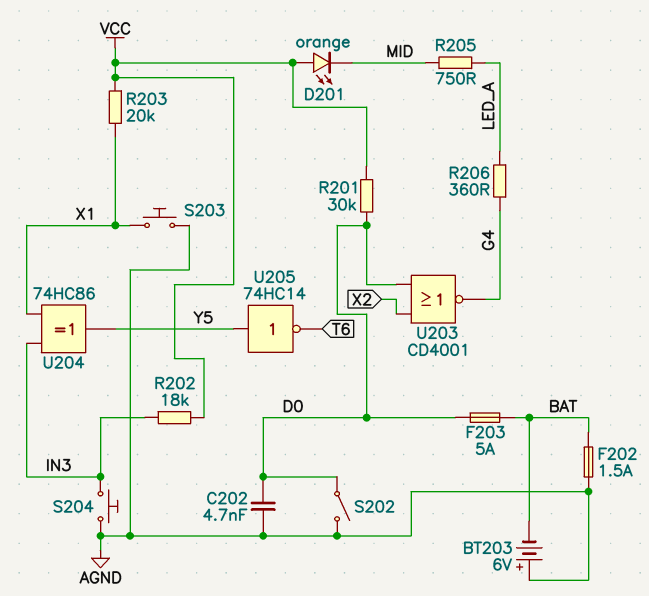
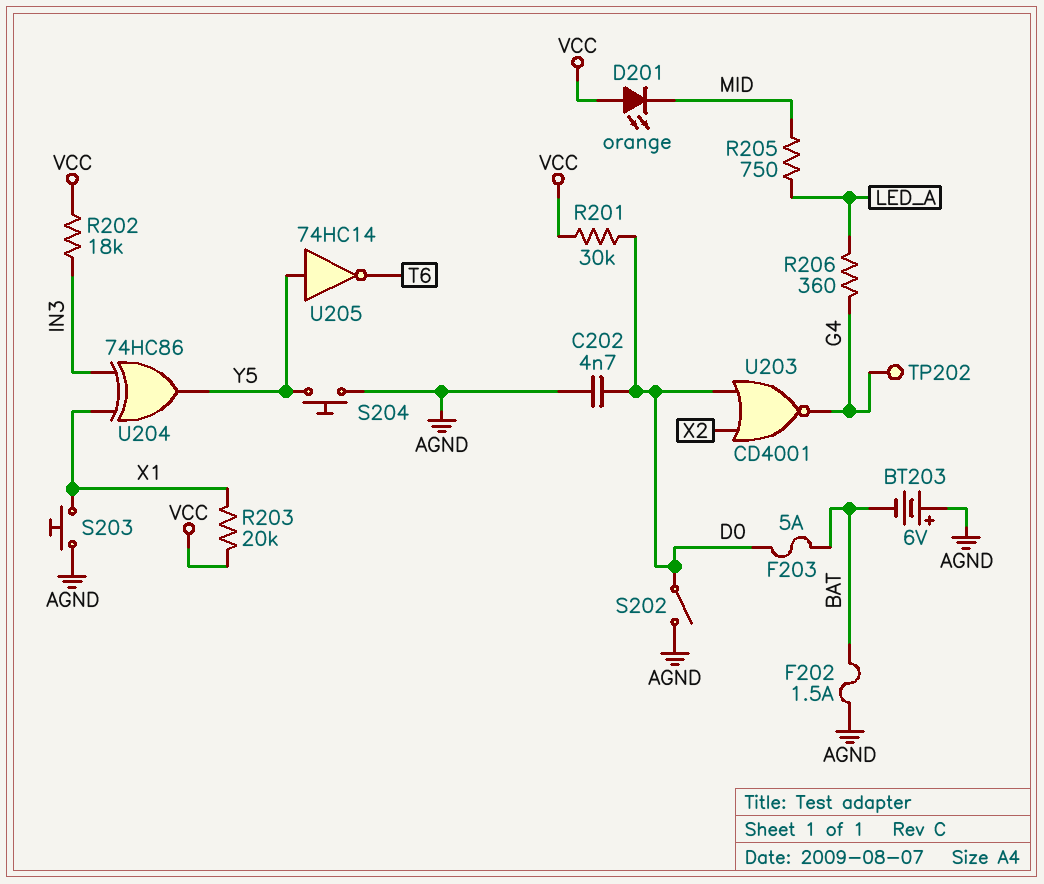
S204: button (AGND, IN3) -> button (AGND, Y5)
TP202: none -> test point (G4)

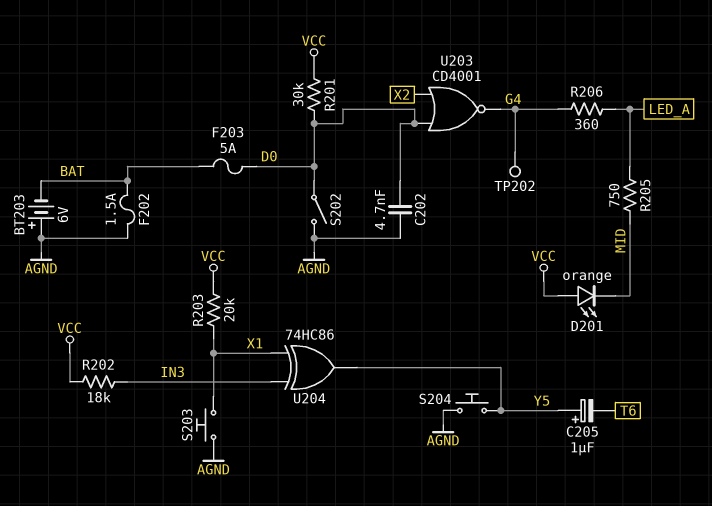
C205: none -> 1uF (plus Y5, minus T6)
U205: NOT 74HC14 (in Y5, out T6) -> none

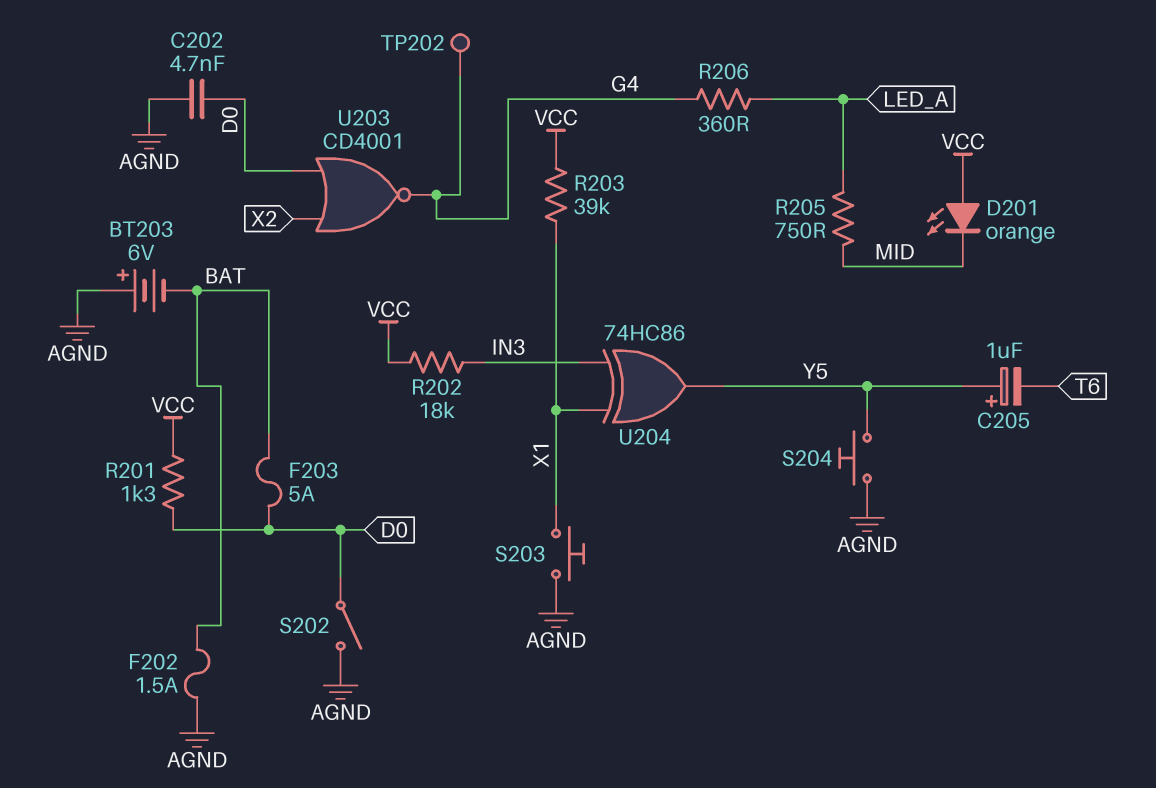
R201: 30k (D0, VCC) -> 1.3k (D0, VCC)
R203: 20k (VCC, X1) -> 39k (VCC, X1)

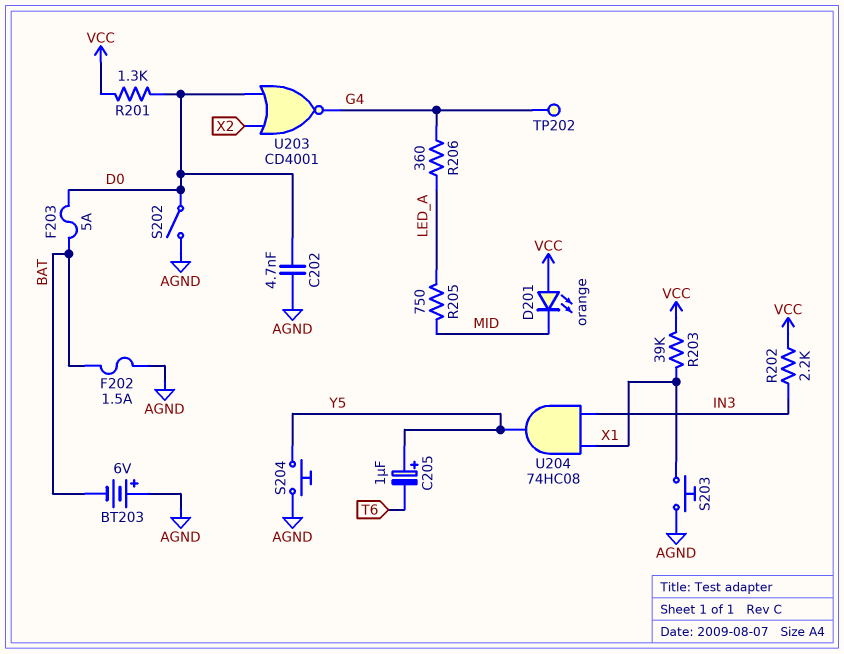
R202: 18k (IN3, VCC) -> 2.2k (IN3, VCC)
U204: XOR 74HC86 (in IN3, in X1, out Y5) -> AND 74HC08 (in IN3, in X1, out Y5)

